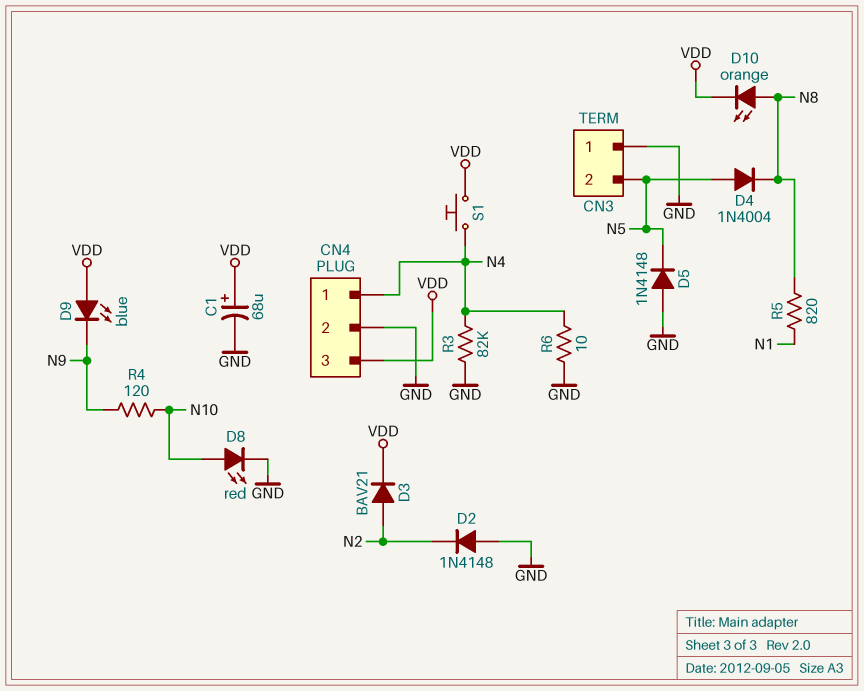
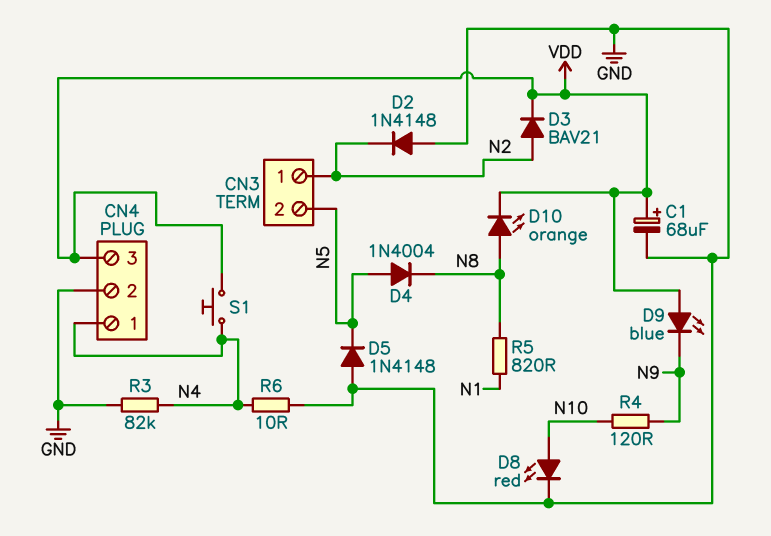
CN3 pin 1: GND -> N2

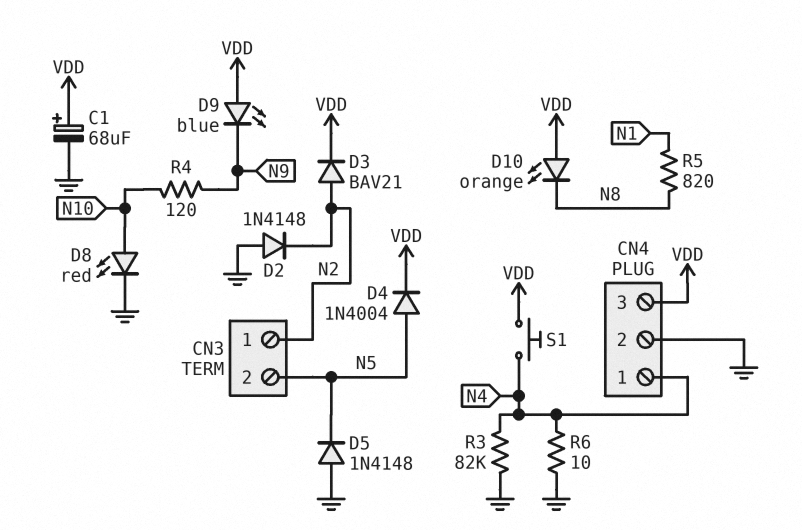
D4: diode 1N4004 (A N5, K N8) -> diode 1N4004 (A N5, K VDD)
D10: LED orange (A N8, K VDD) -> LED orange (A VDD, K N8)

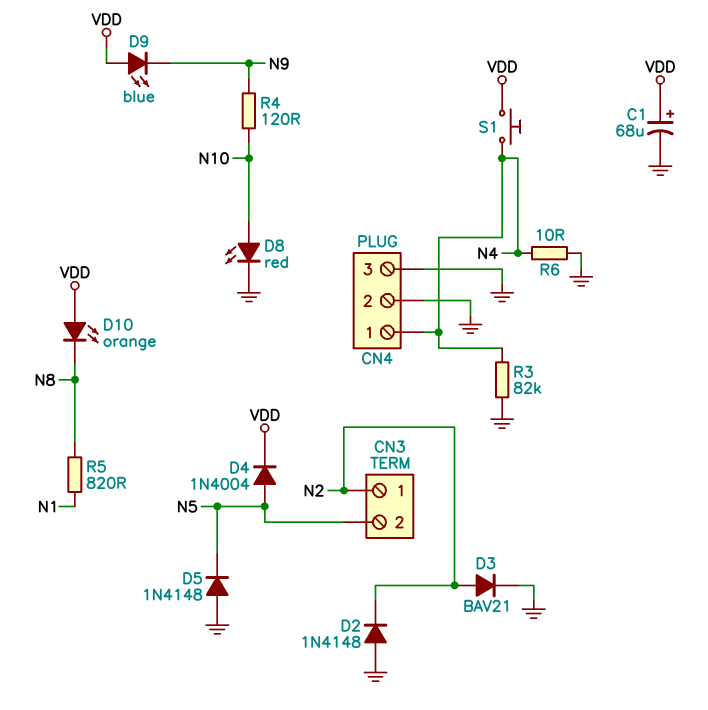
CN4 pin 3: VDD -> GND
D3: diode BAV21 (A N2, K VDD) -> diode BAV21 (A N2, K GND)

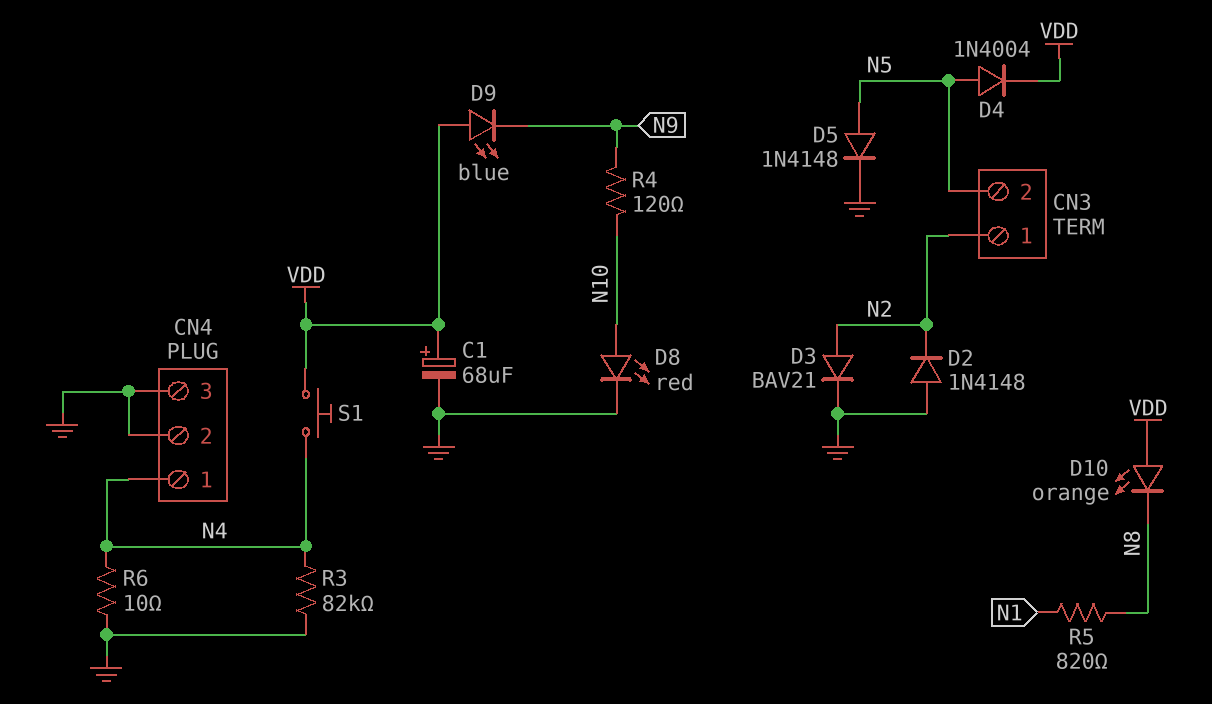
D5: diode 1N4148 (A GND, K N5) -> diode 1N4148 (A N5, K GND)

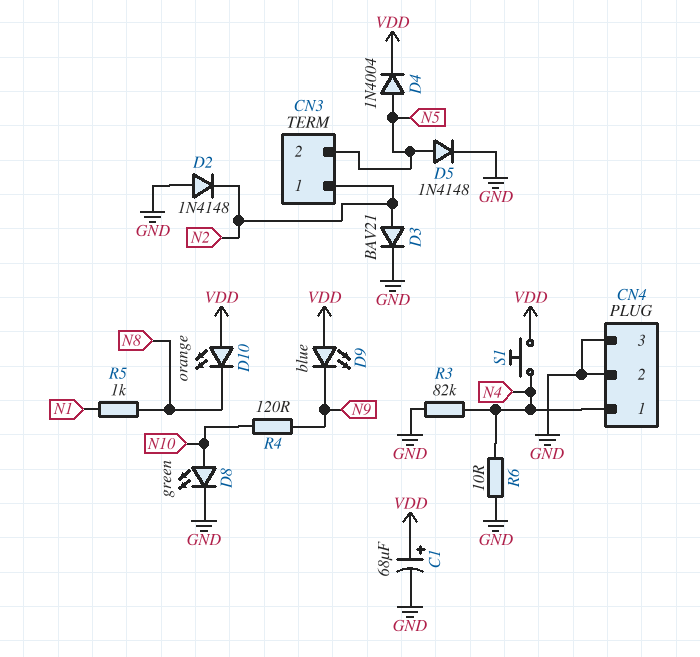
D8: LED red (A N10, K GND) -> LED green (A N10, K GND)
R5: 820 (N1, N8) -> 1k (N1, N8)

